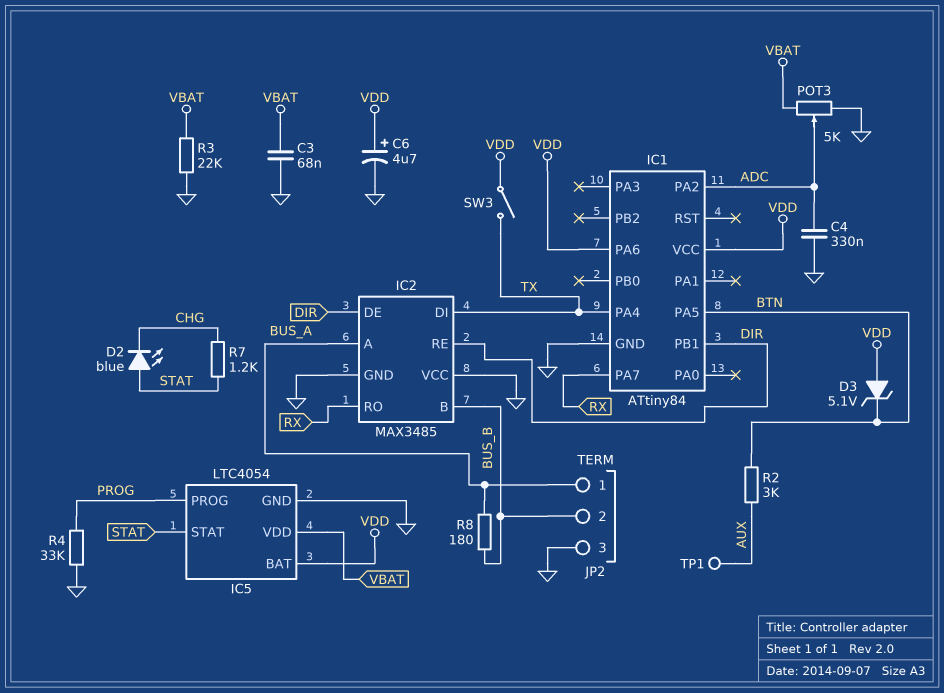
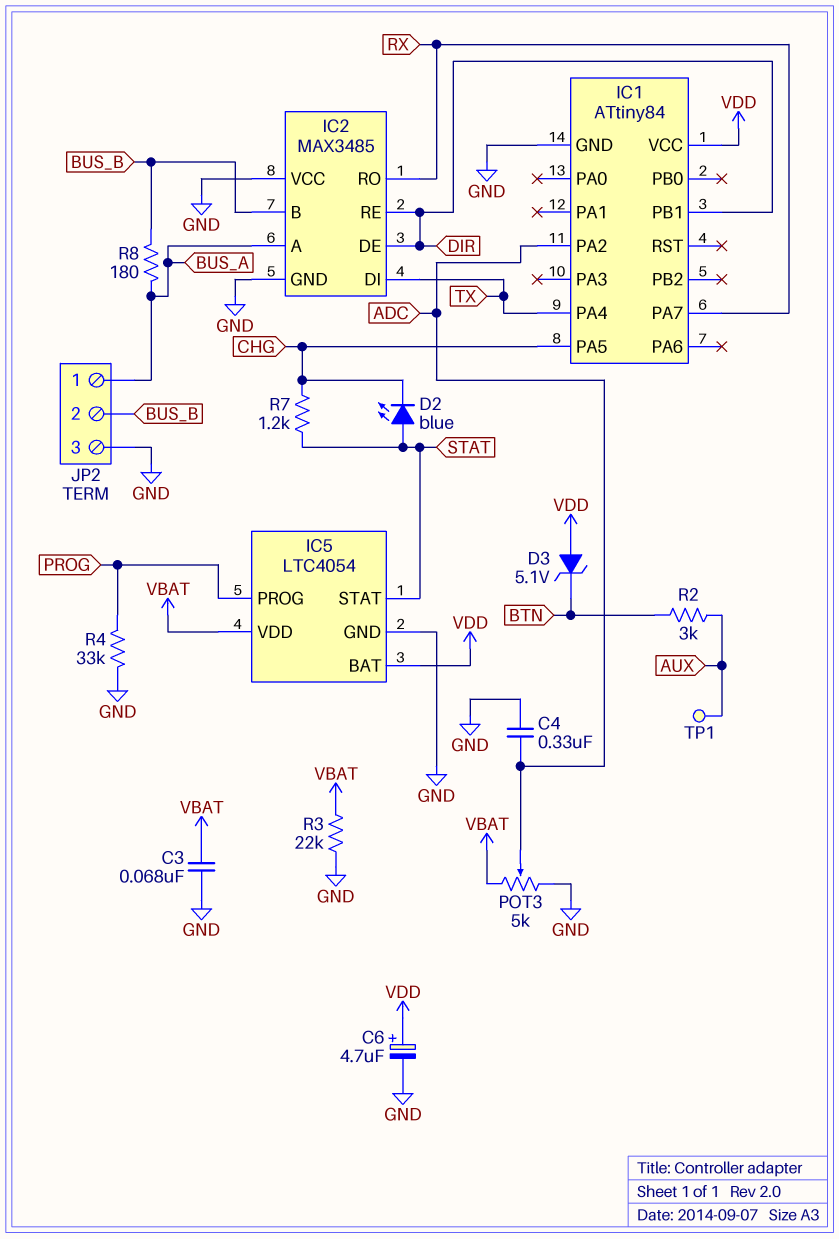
IC1 pin PA5: BTN -> CHG
IC1 pin PA6: VDD -> none
SW3: switch (TX, VDD) -> none

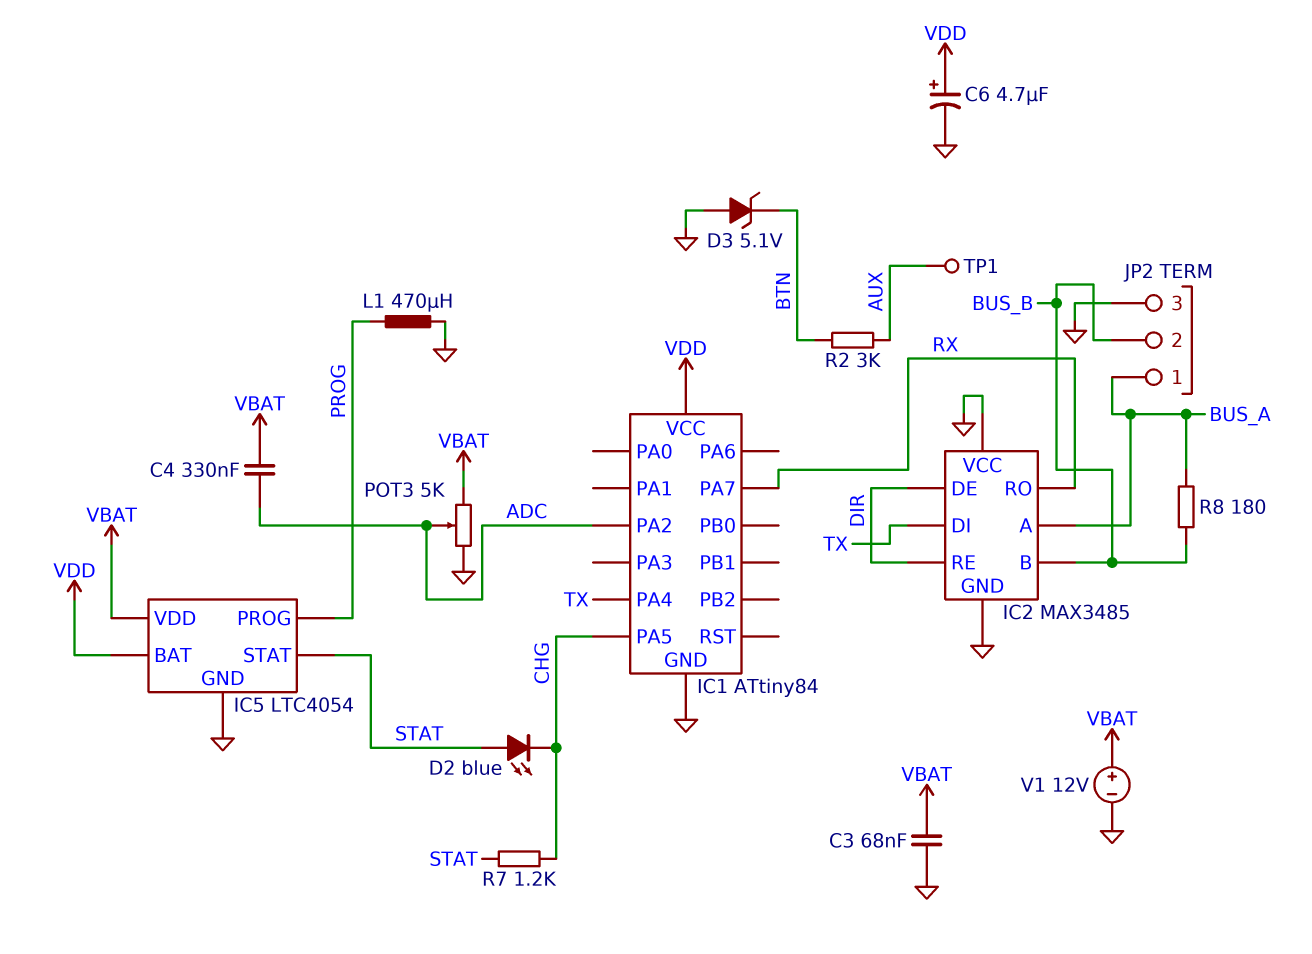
C4: 330nF (ADC, GND) -> 330nF (ADC, VBAT)
D3: zener 5.1V (A VDD, K BTN) -> zener 5.1V (A GND, K BTN)
IC1 pin PB1: DIR -> none
L1: none -> 470uH (GND, PROG)
R3: 22k (GND, VBAT) -> none
R4: 33k (GND, PROG) -> none
V1: none -> 12V (plus VBAT, minus GND)

